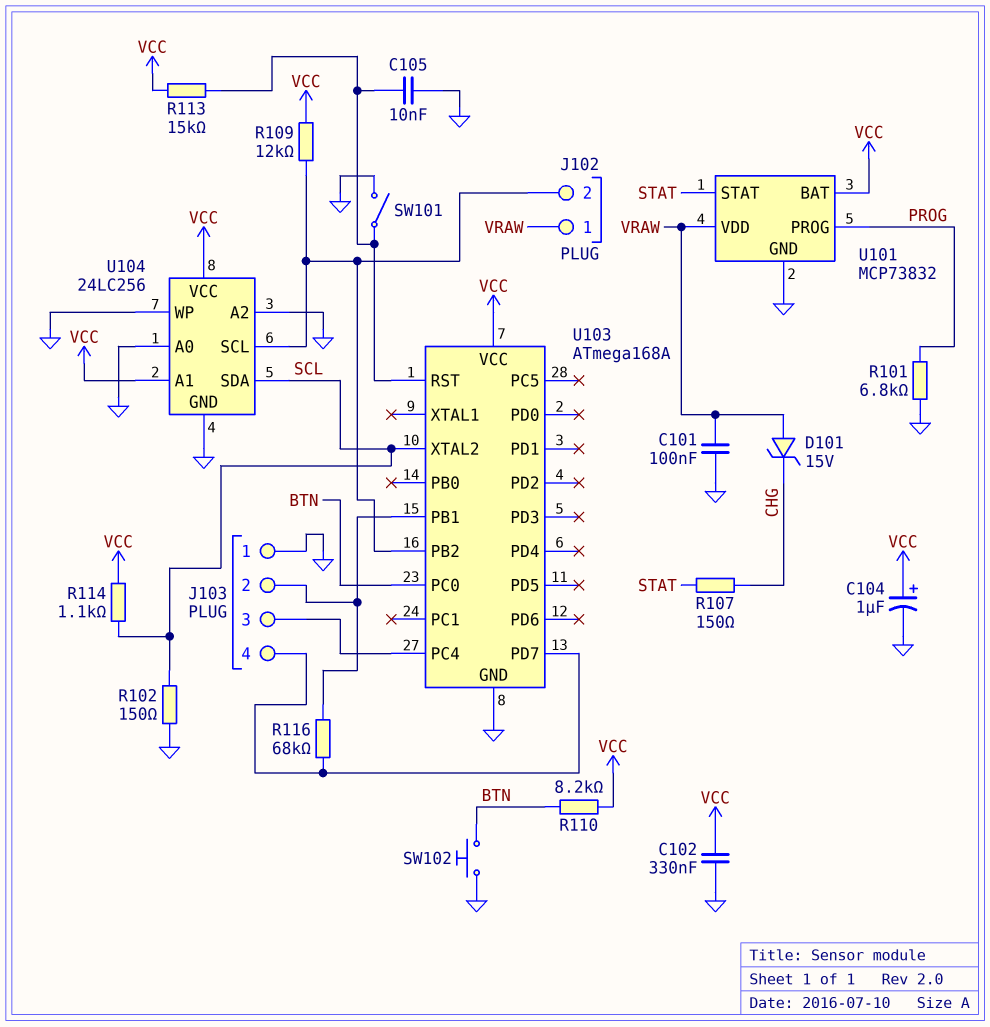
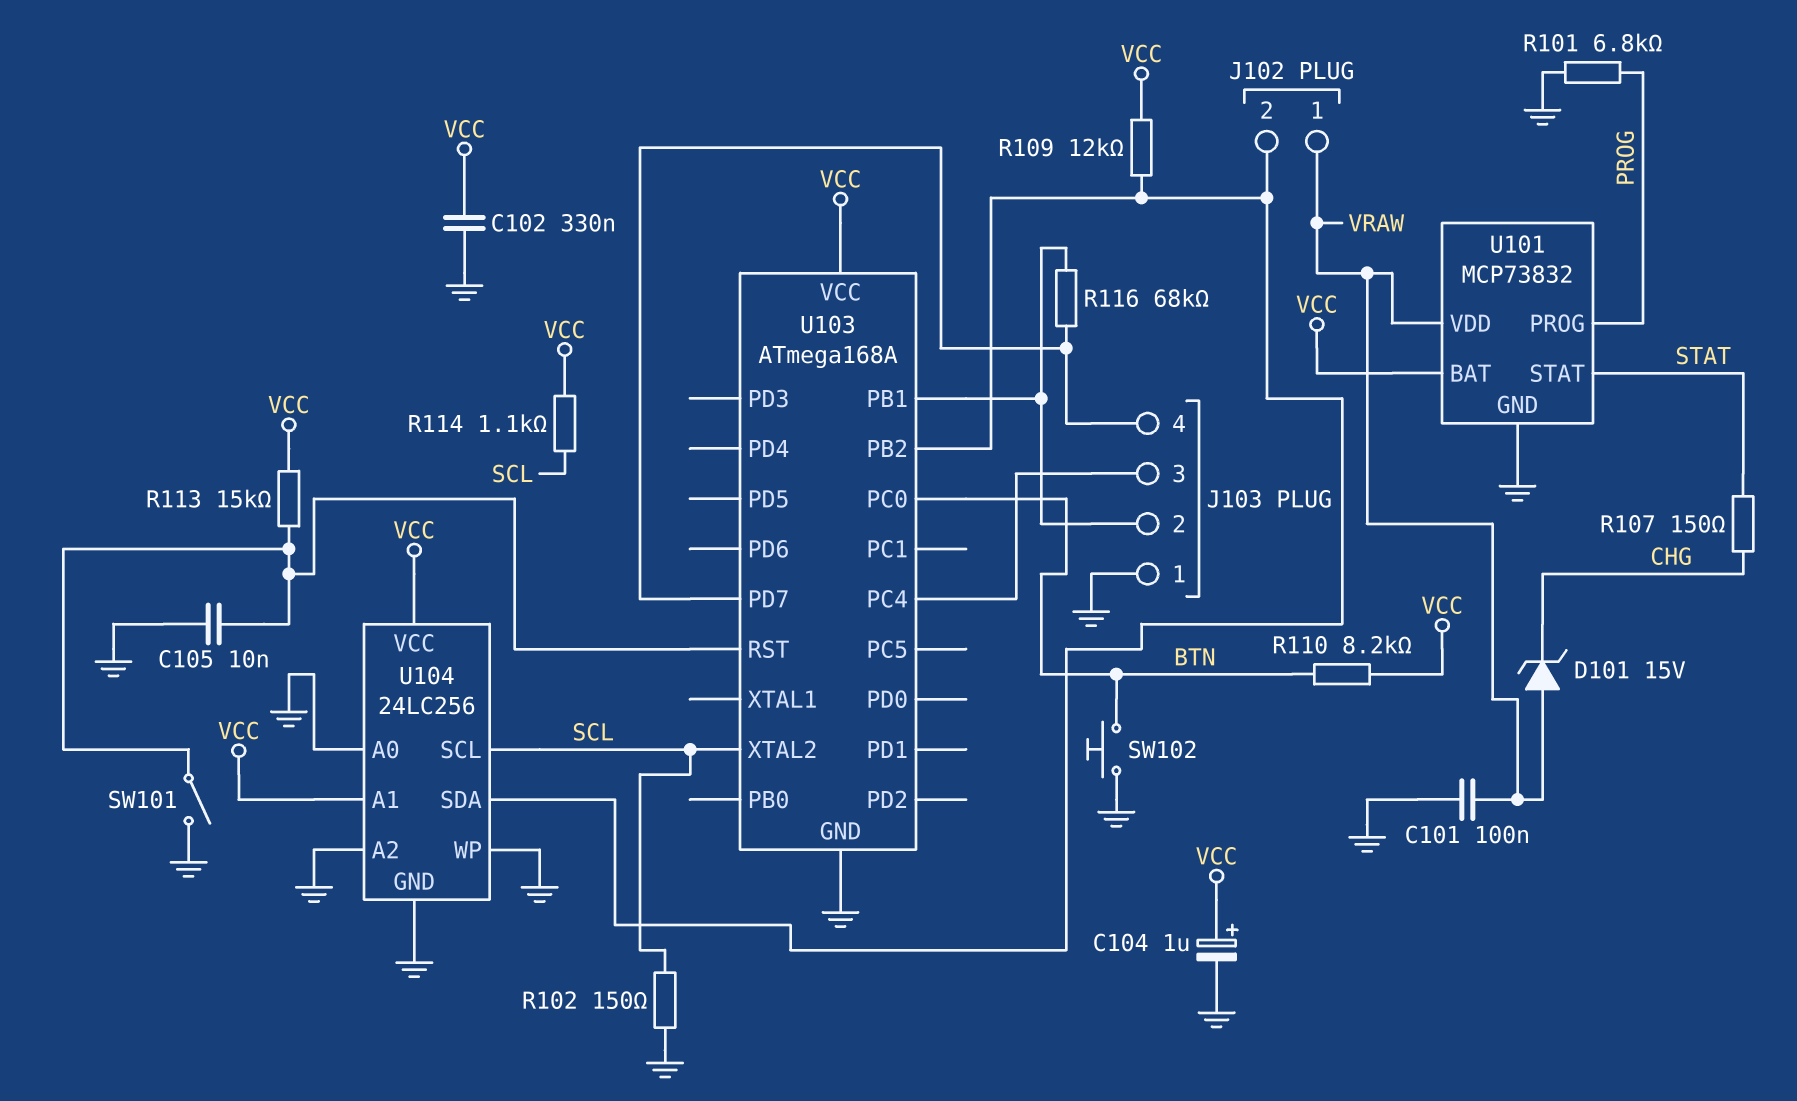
U104 pin SCL: J102/2 -> SCL
U104 pin SDA: SCL -> J102/2

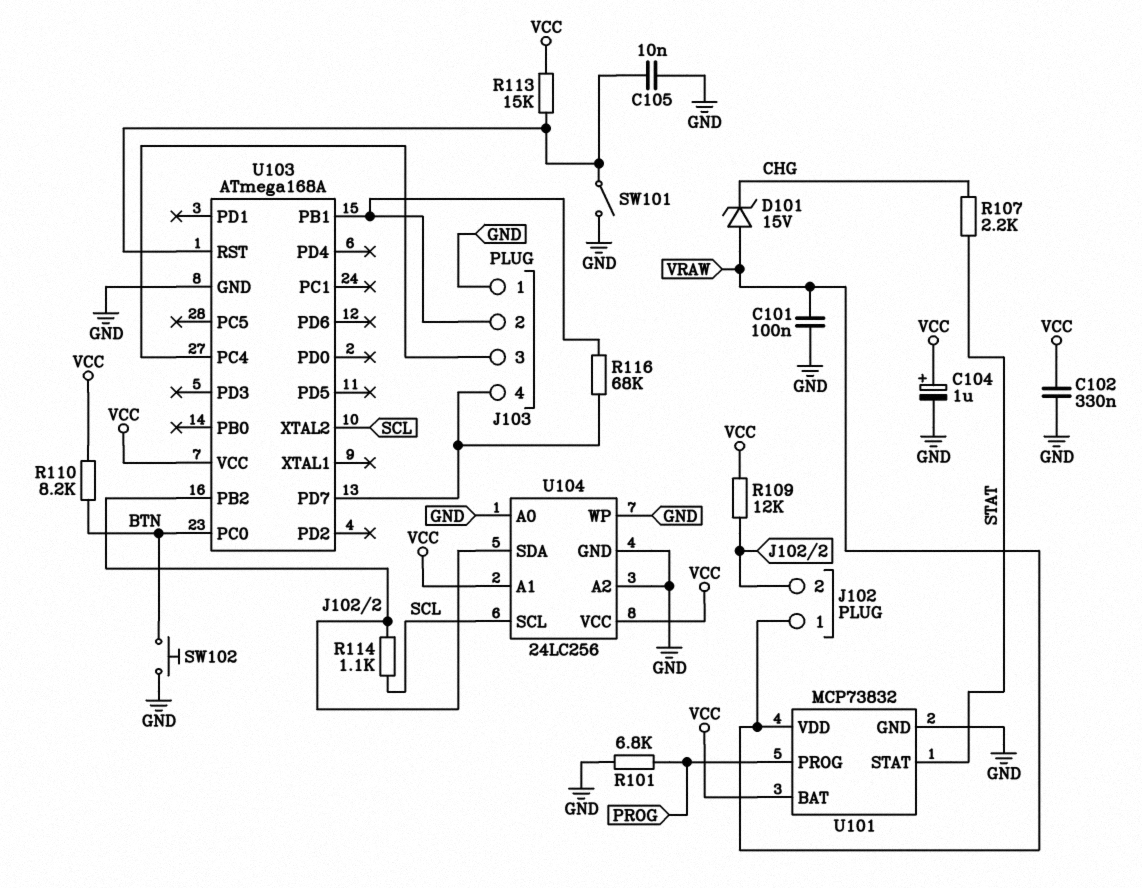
R102: 150 (GND, SCL) -> none
R107: 150 (CHG, STAT) -> 2.2k (CHG, STAT)
R114: 1.1k (SCL, VCC) -> 1.1k (J102/2, SCL)

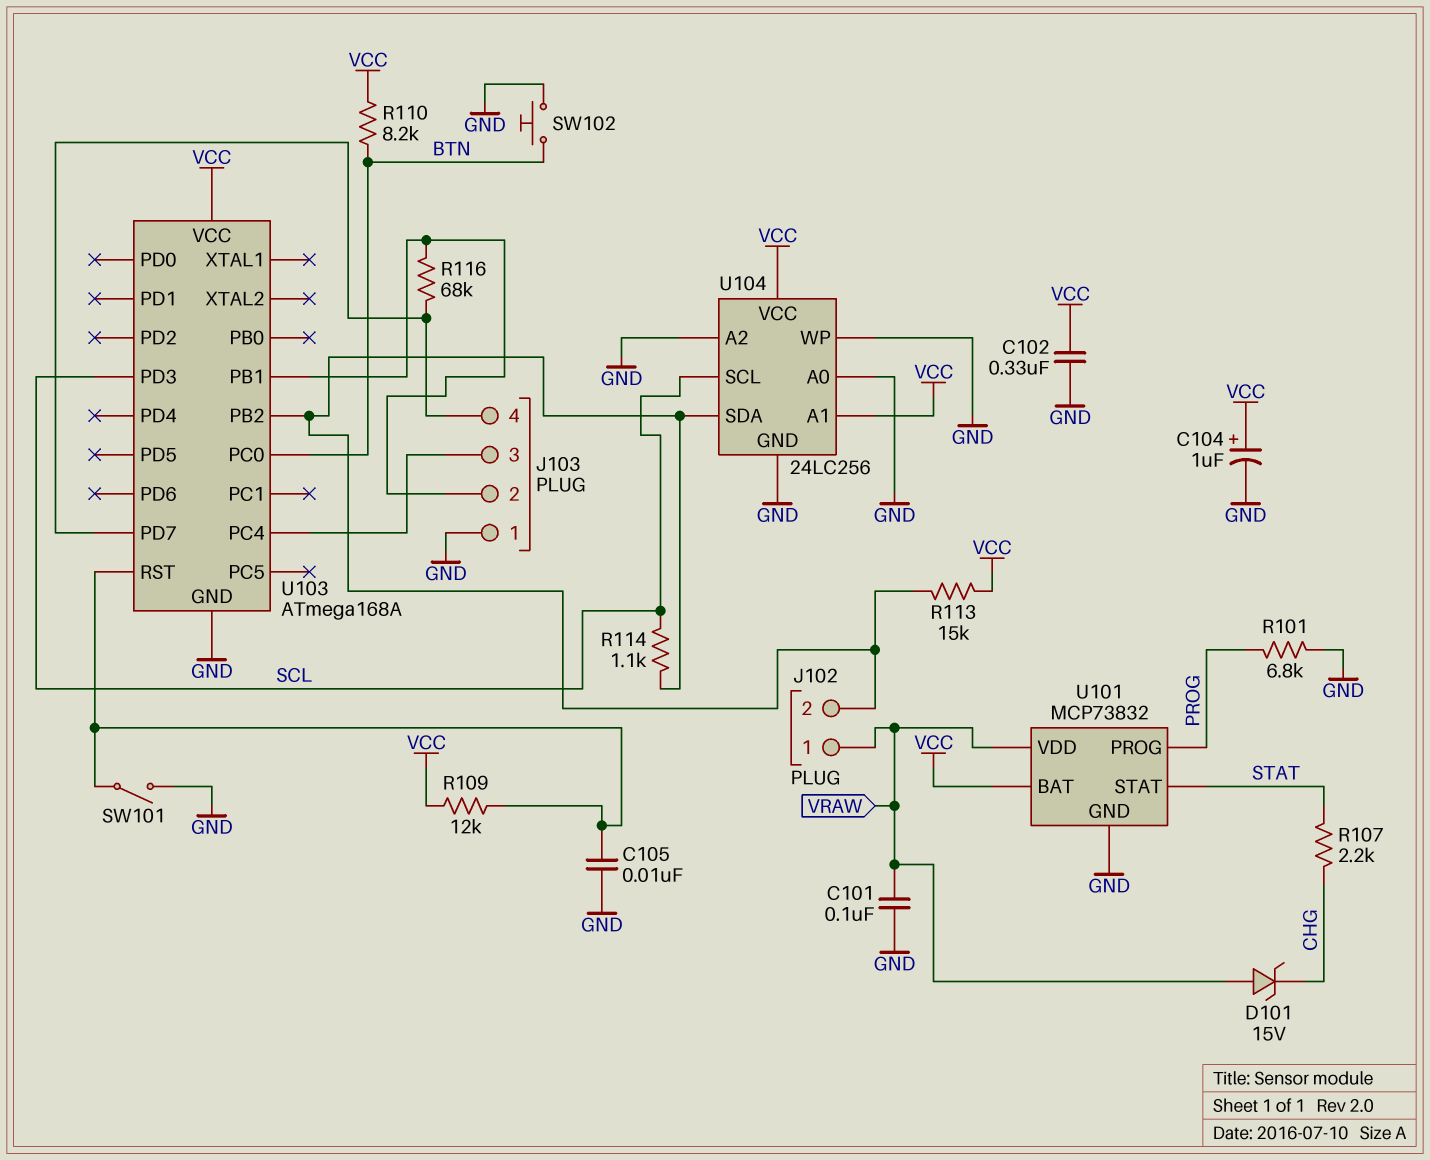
R109: 12k (J102/2, VCC) -> 12k (U103/RST, VCC)
R113: 15k (U103/RST, VCC) -> 15k (J102/2, VCC)
U103 pin PD3: none -> SCL
U103 pin XTAL2: SCL -> none

